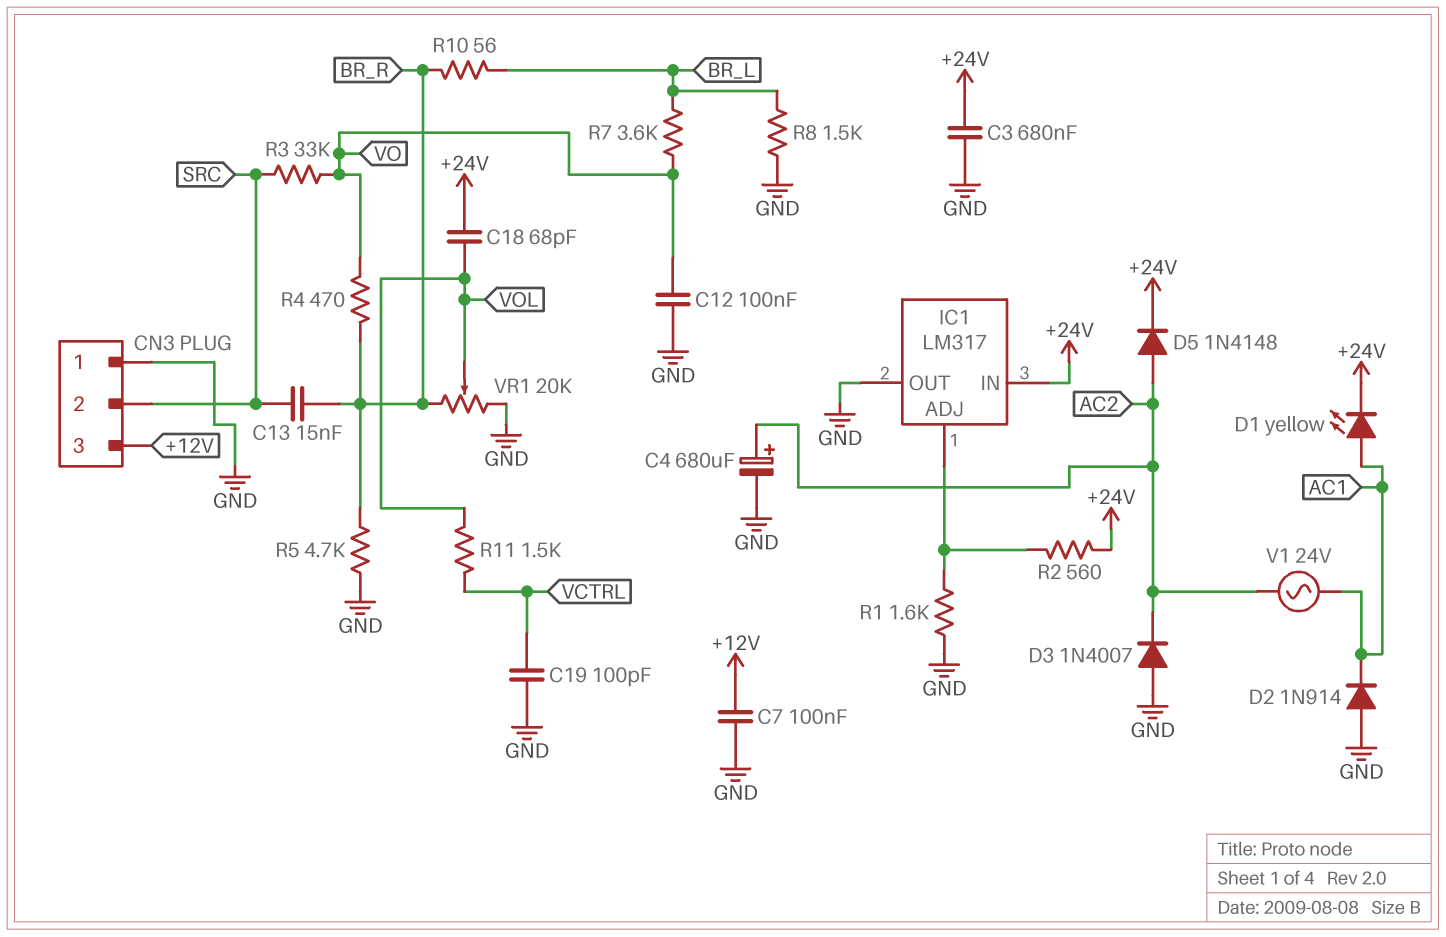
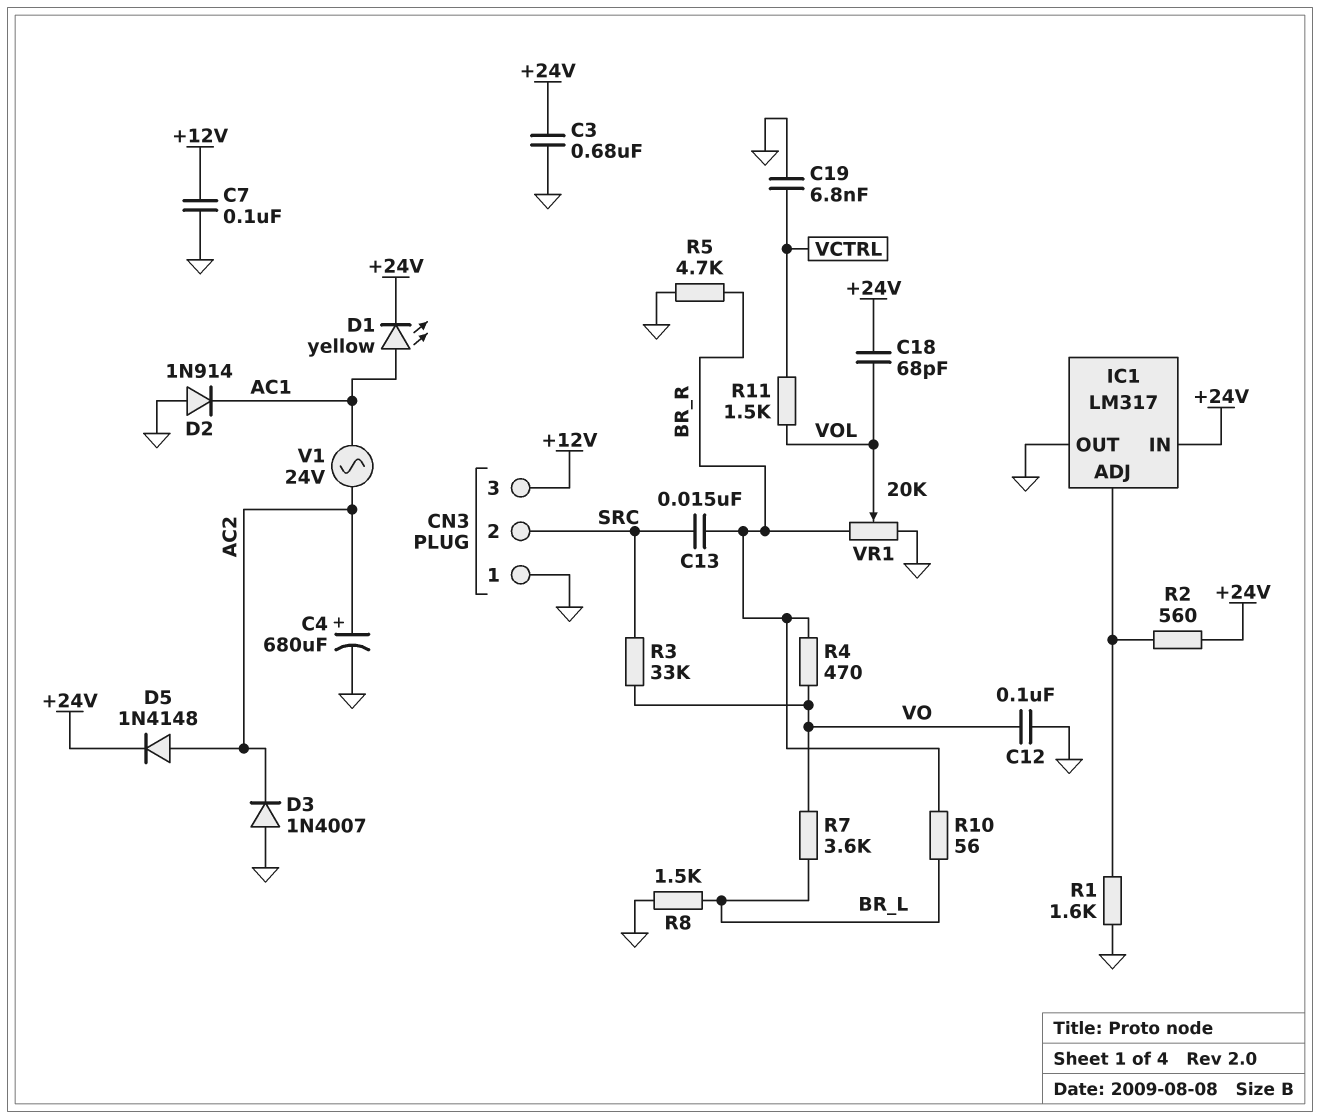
C19: 100pF (GND, VCTRL) -> 6.8nF (GND, VCTRL)

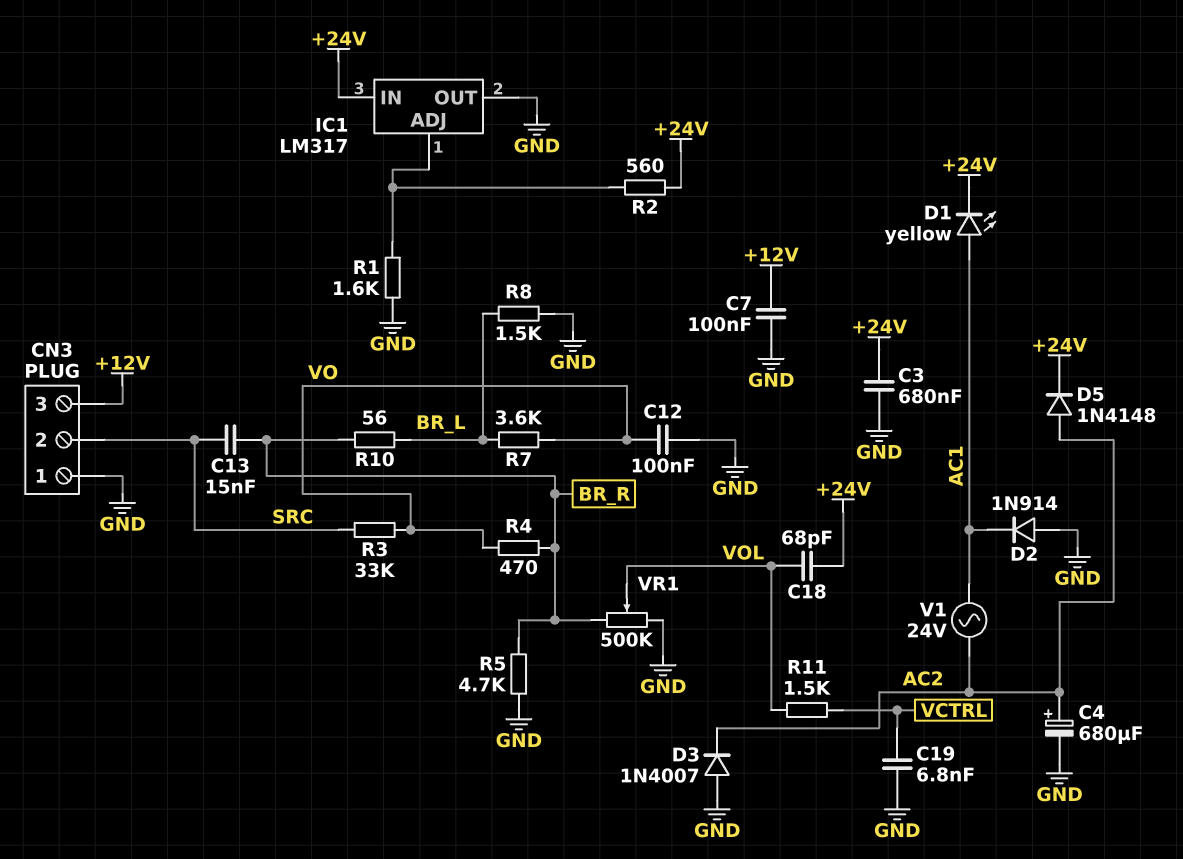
VR1: 20k (BR_R, GND, wiper VOL) -> 500k (BR_R, GND, wiper VOL)

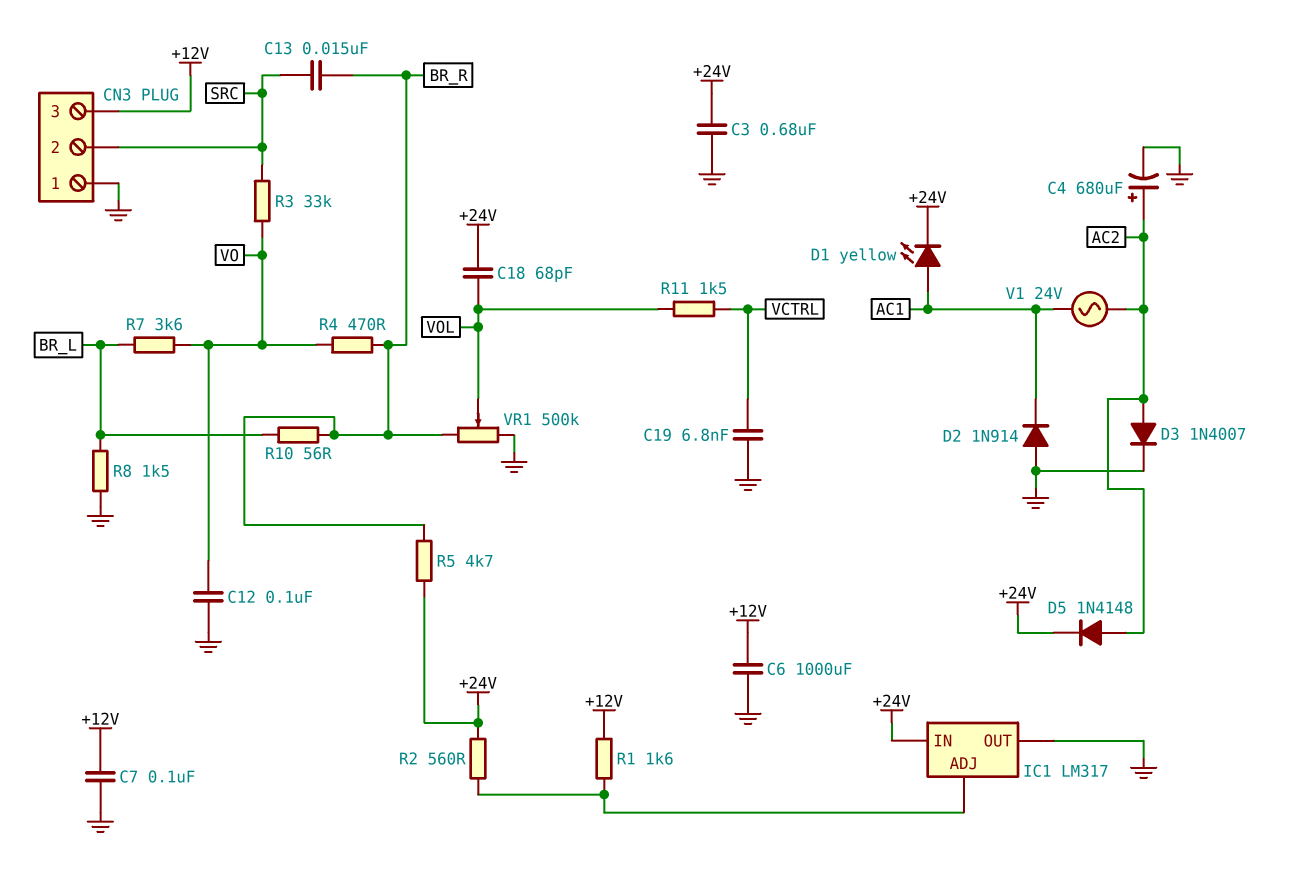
C6: none -> 1000uF (+12V, GND)
D3: diode 1N4007 (A GND, K AC2) -> diode 1N4007 (A AC2, K GND)
R1: 1.6k (GND, IC1/ADJ) -> 1.6k (+12V, IC1/ADJ)
R5: 4.7k (BR_R, GND) -> 4.7k (+24V, BR_R)

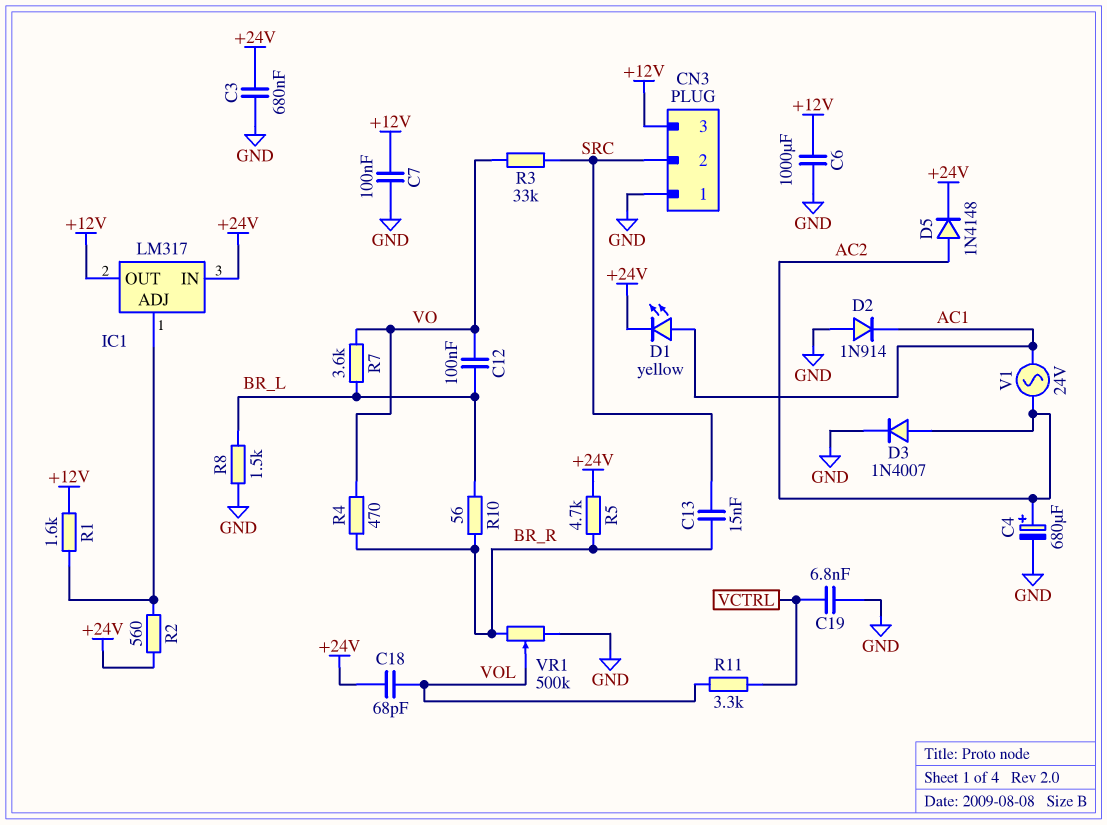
C12: 100nF (GND, VO) -> 100nF (BR_L, VO)
IC1 pin OUT: GND -> +12V
R11: 1.5k (VCTRL, VOL) -> 3.3k (VCTRL, VOL)

